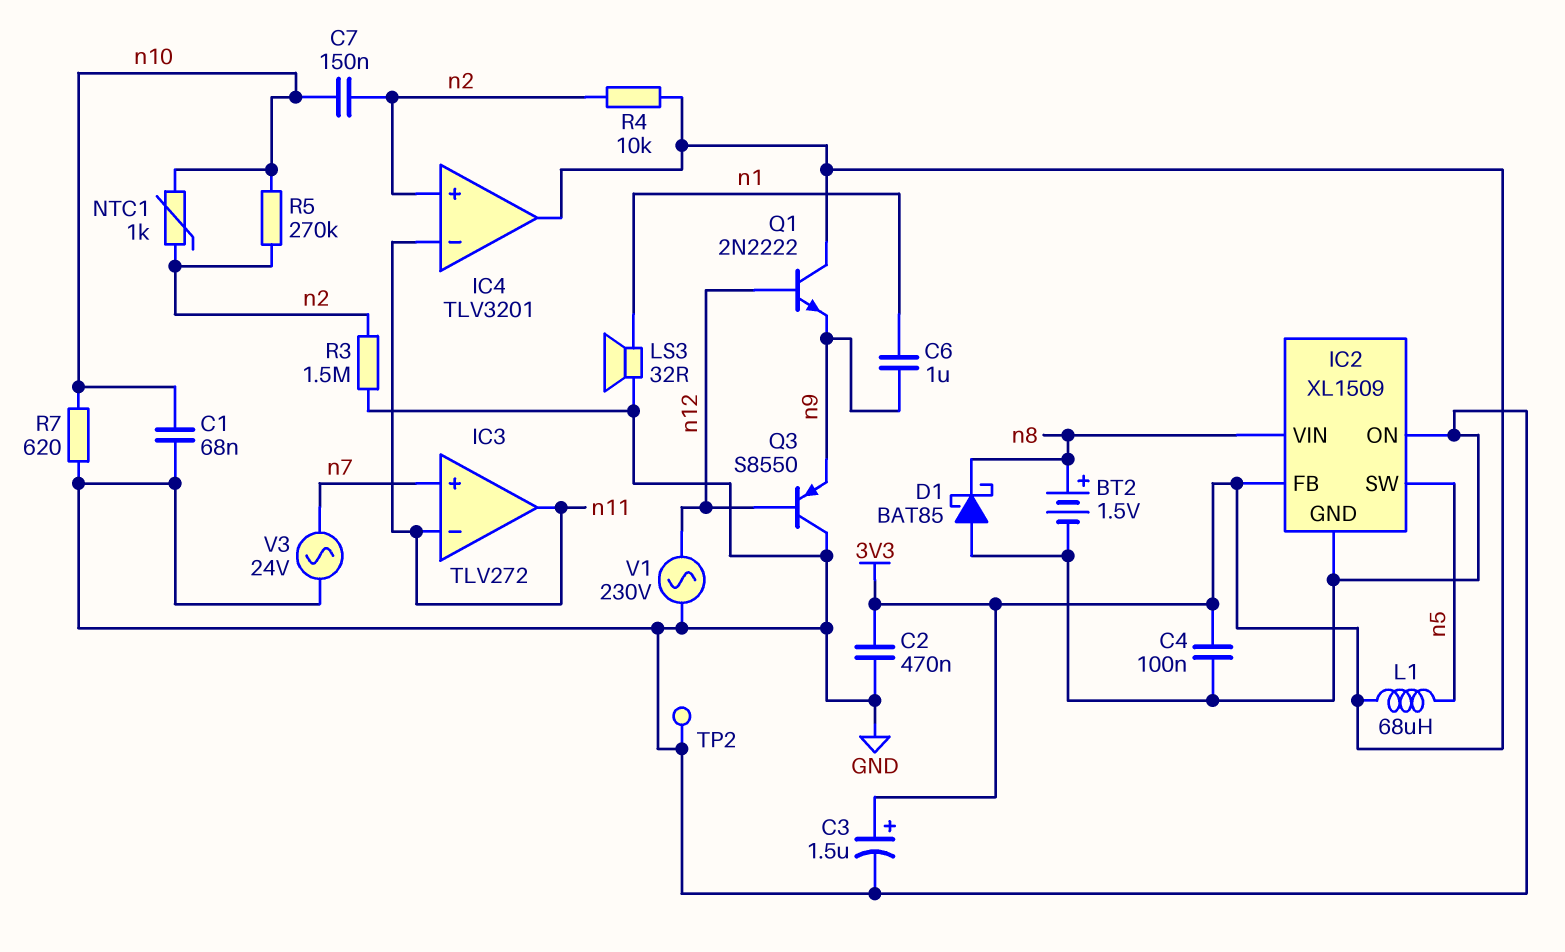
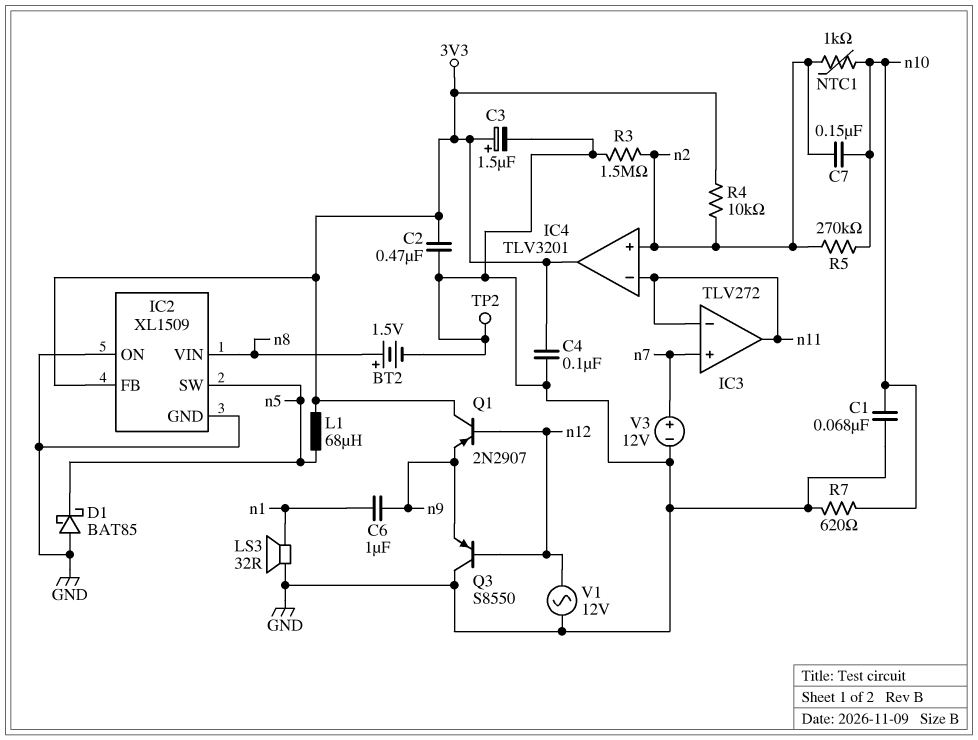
D1: schottky BAT85 (A GND, K n8) -> schottky BAT85 (A GND, K n5)
Q1: NPN 2N2222 (B n12, C 3V3, E n9) -> PNP 2N2907 (B n12, C 3V3, E n9)
V1: AC 230V (GND, n12) -> AC 12V (GND, n12)
V3: AC 24V (GND, n7) -> 12V (plus n7, minus GND)

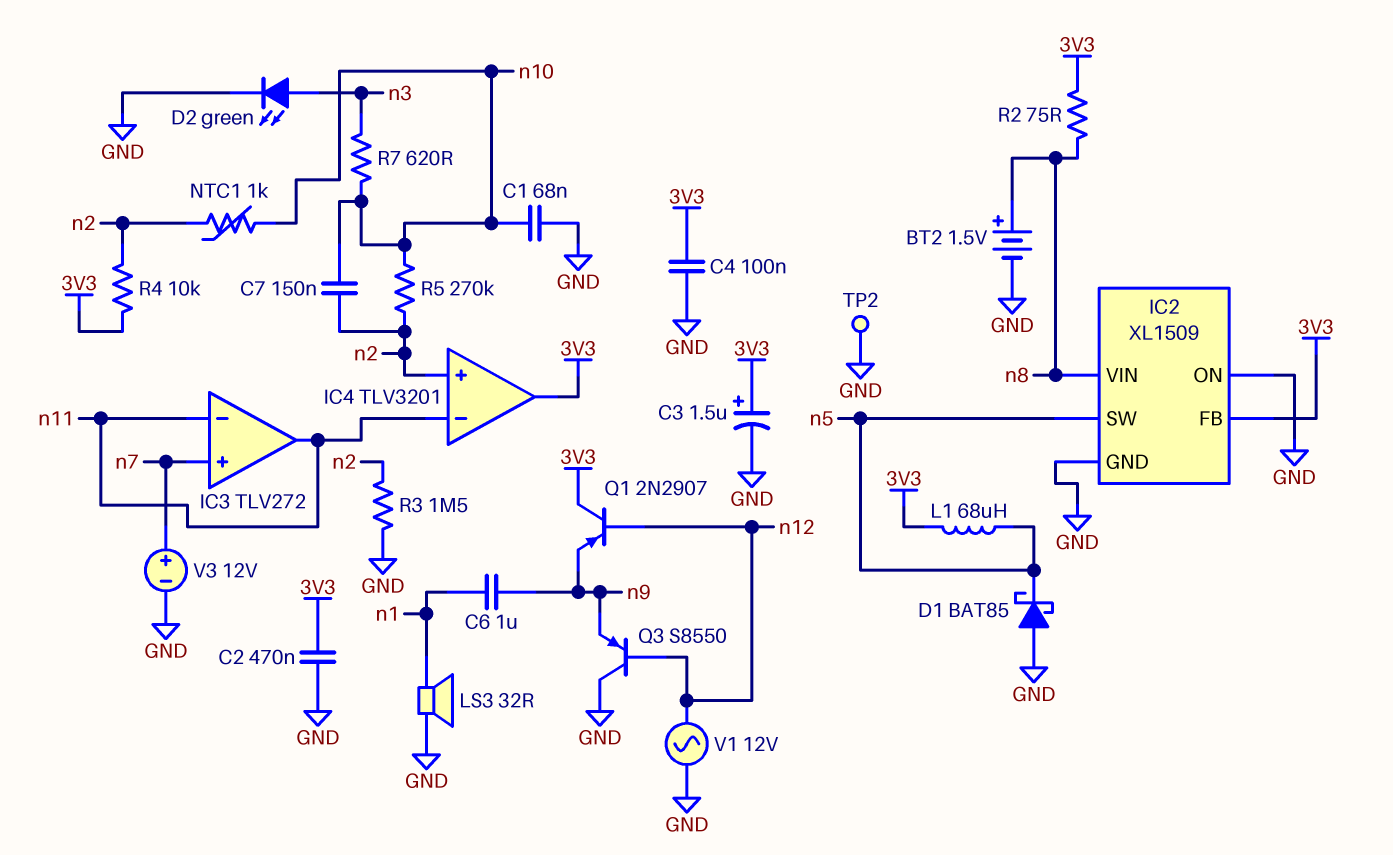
D2: none -> LED green (A n3, K GND)
R2: none -> 75 (3V3, n8)
R7: 620 (GND, n10) -> 620 (n3, n10)

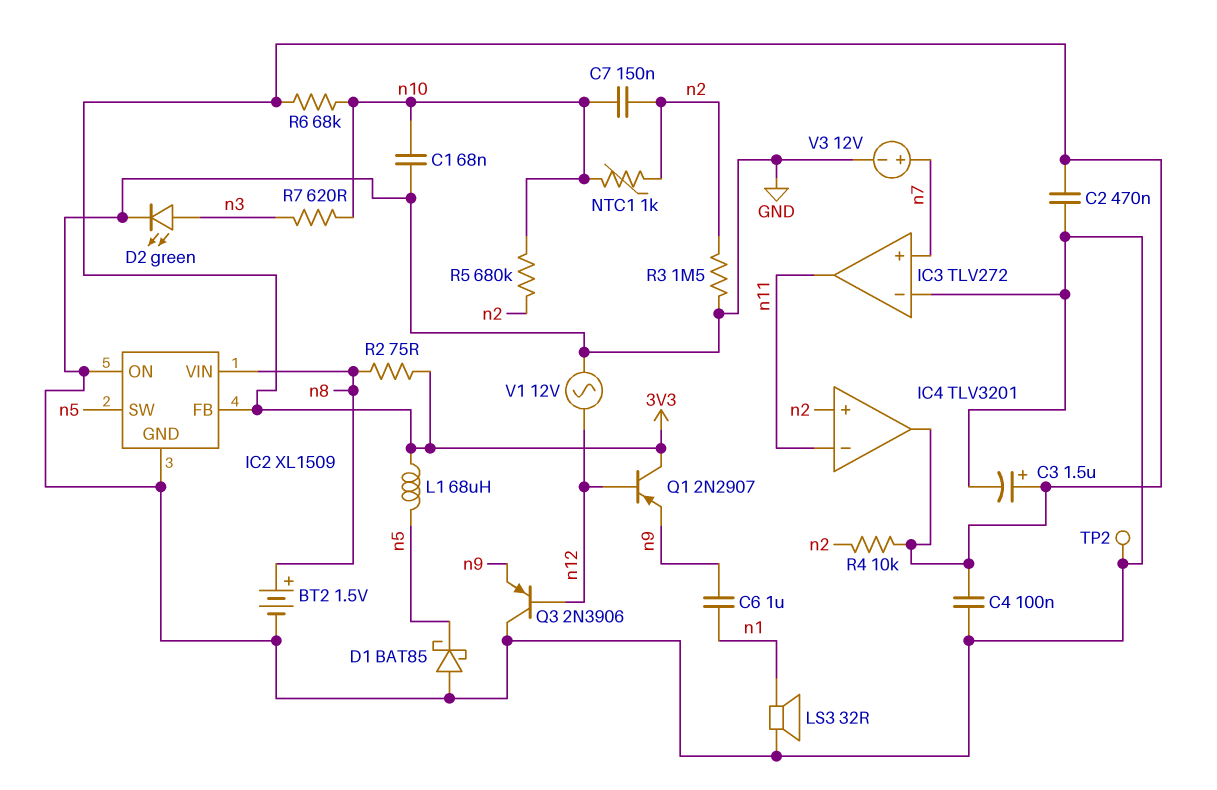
IC3 pin in-: n11 -> GND
Q3: PNP S8550 (B n12, C GND, E n9) -> PNP 2N3906 (B n12, C GND, E n9)
R5: 270k (n2, n10) -> 680k (n2, n10)
R6: none -> 68k (3V3, n10)

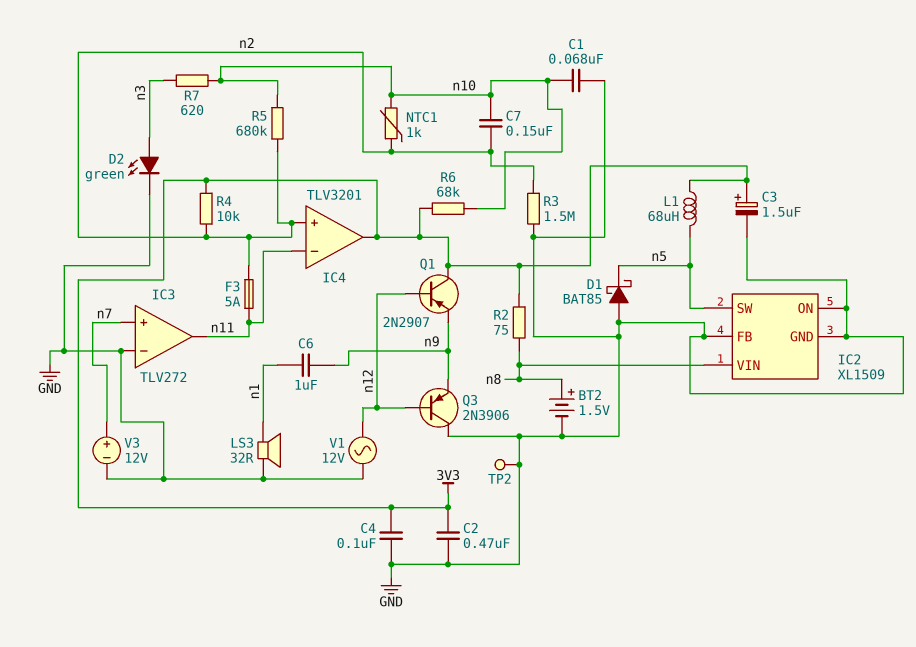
F3: none -> 5A (n2, n11)
IC2 pin FB: 3V3 -> GND

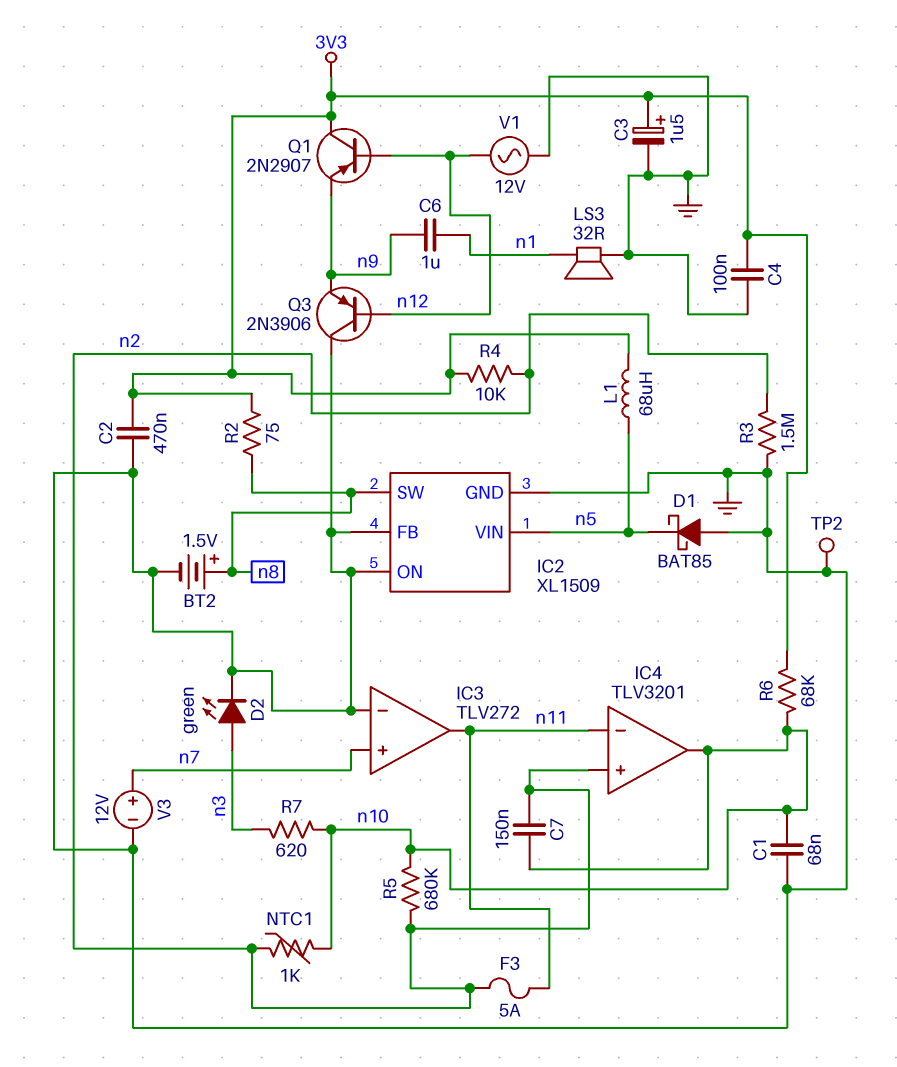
IC2 pin SW: n5 -> n8
IC2 pin VIN: n8 -> n5
IC4 pin out: 3V3 -> n10

